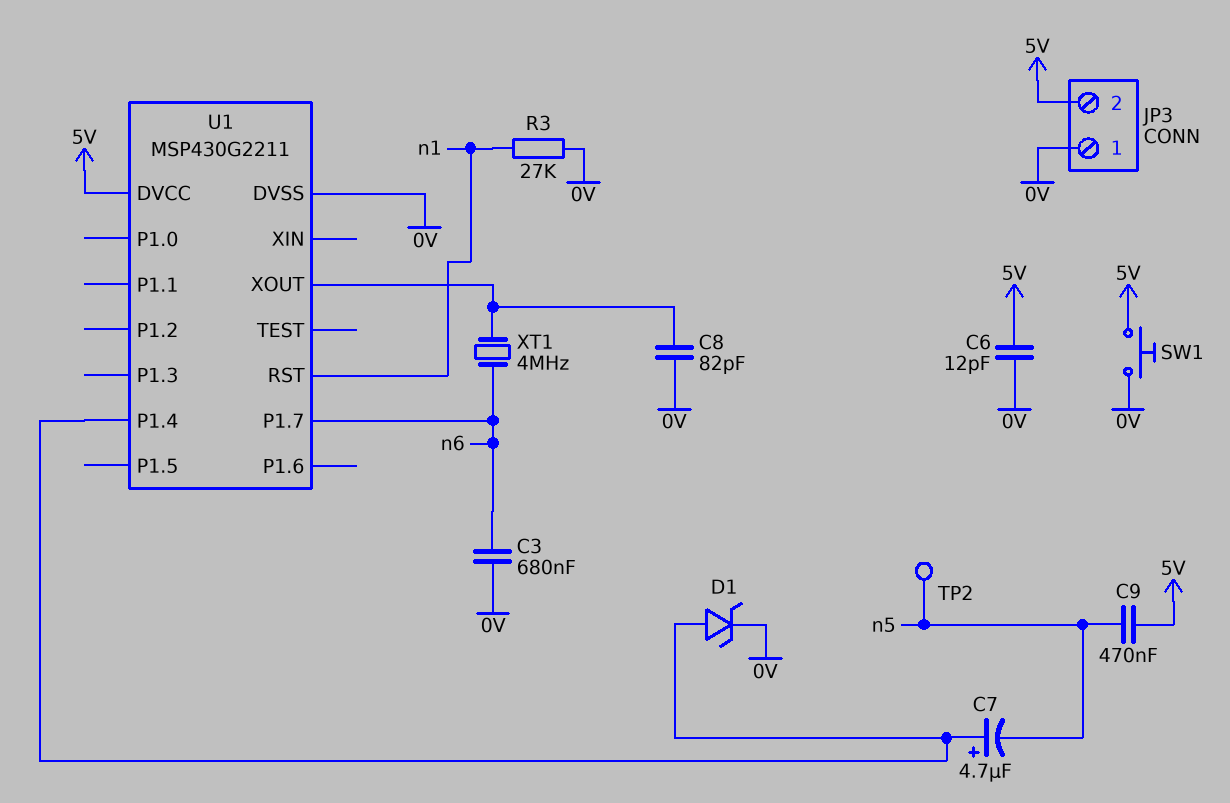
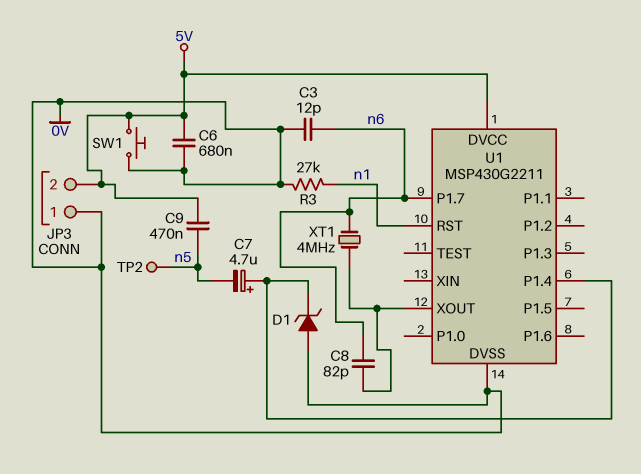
C3: 680nF (0V, n6) -> 12pF (0V, n6)
C6: 12pF (0V, 5V) -> 680nF (0V, 5V)
C8: 82pF (0V, U1/XOUT) -> 82pF (U1/XOUT, n6)
D1: zener (A U1/P1.4, K 0V) -> zener (A 0V, K U1/P1.4)

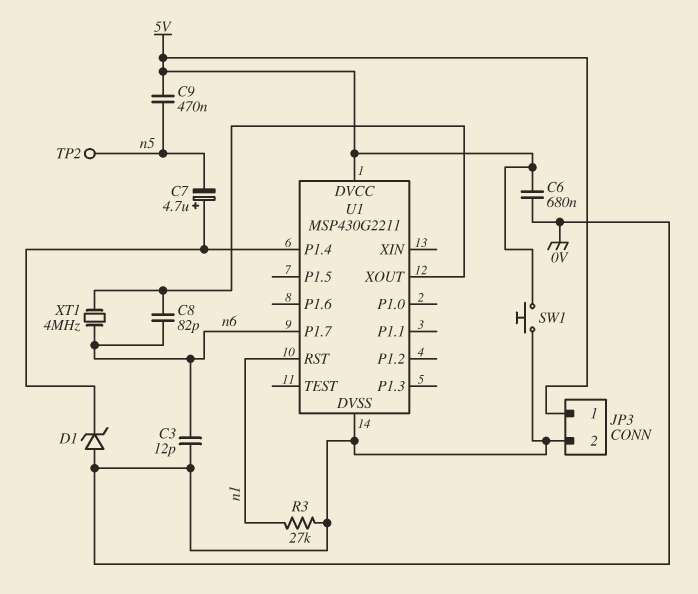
JP3 pin 1: 0V -> 5V
JP3 pin 2: 5V -> 0V

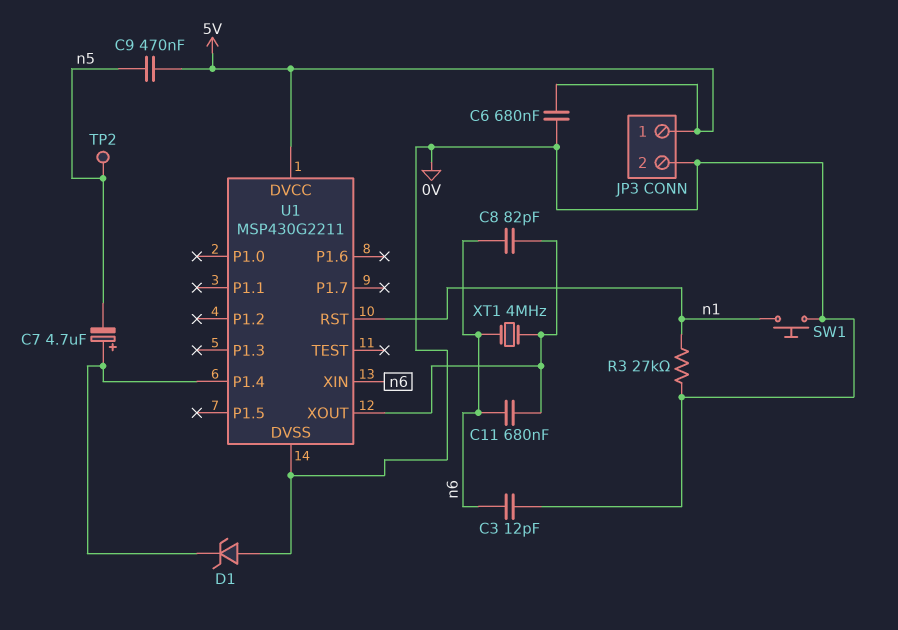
C11: none -> 680nF (U1/XOUT, n6)
SW1: button (0V, 5V) -> button (0V, n1)
U1 pin P1.7: n6 -> none
U1 pin XIN: none -> n6

